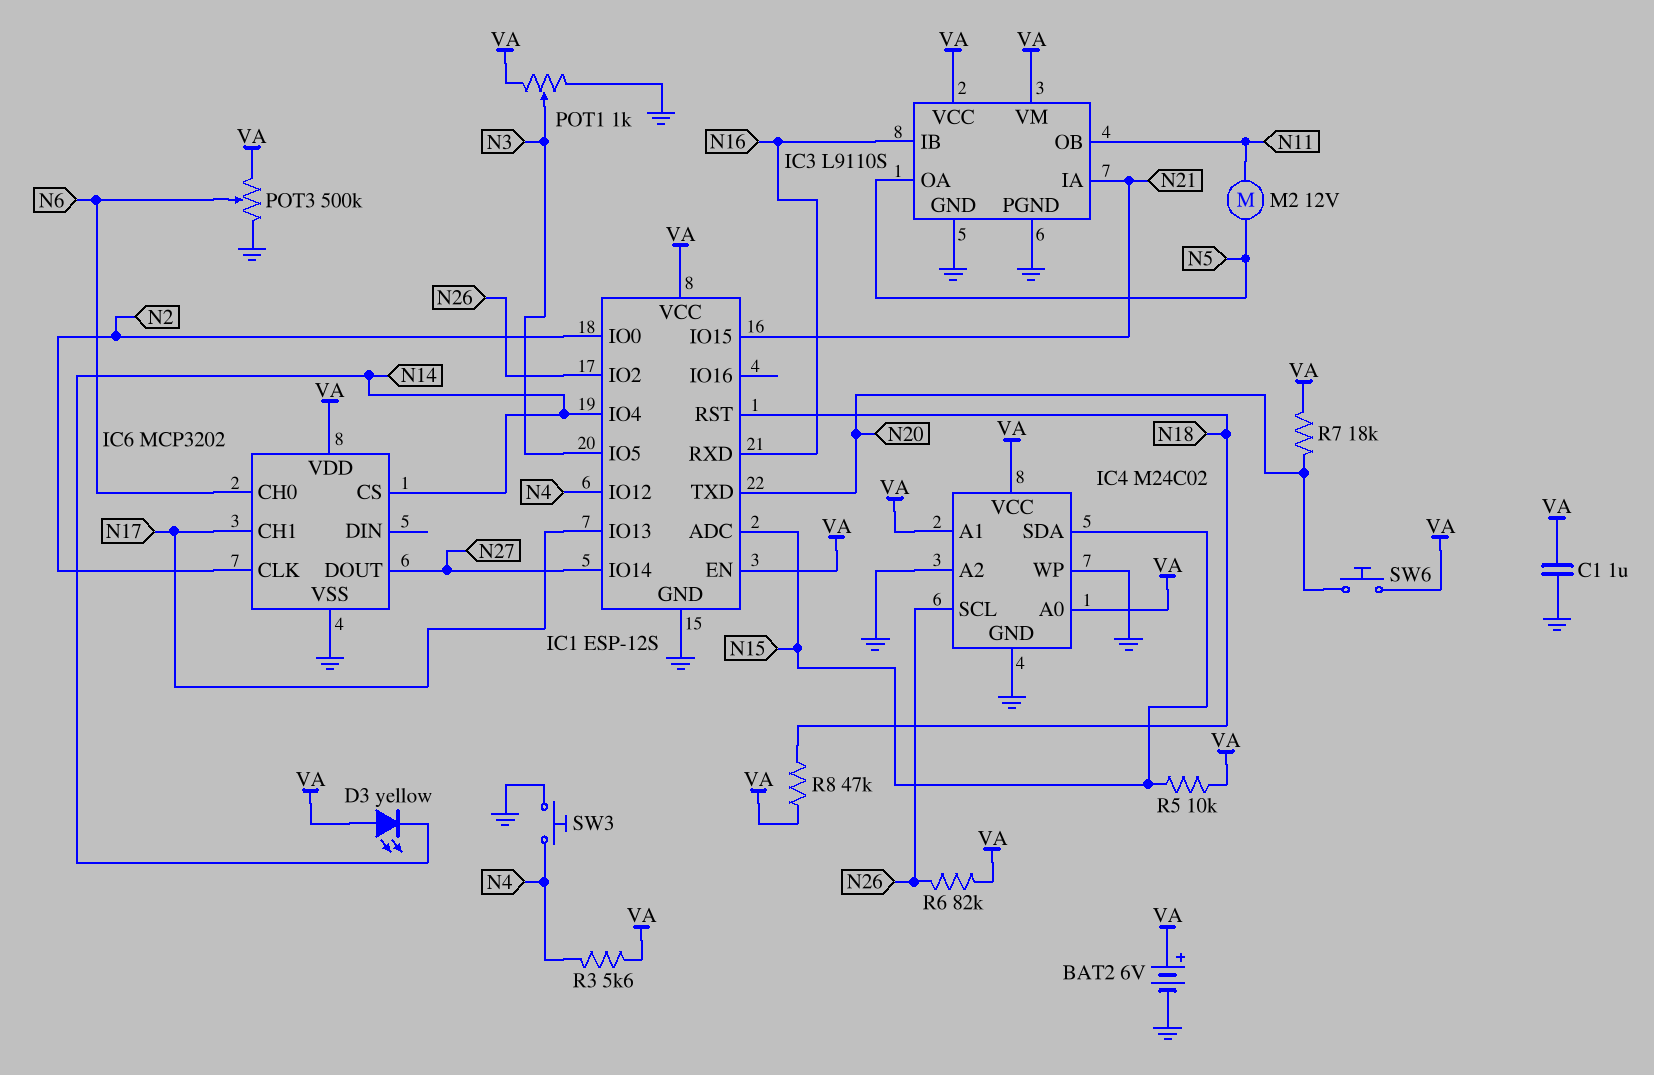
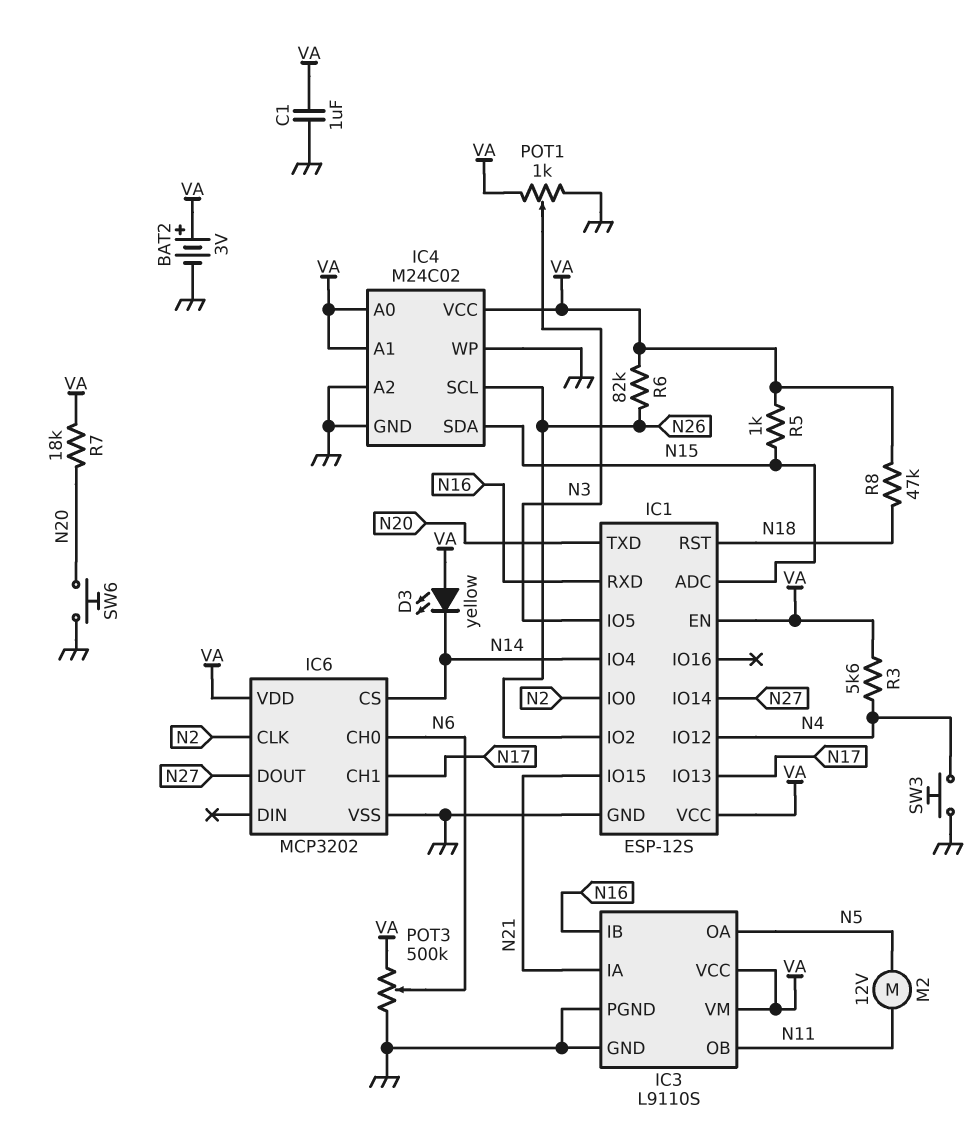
BAT2: 6V (plus VA, minus GND) -> 3V (plus VA, minus GND)
R5: 10k (N15, VA) -> 1k (N15, VA)
SW6: button (N20, VA) -> button (GND, N20)

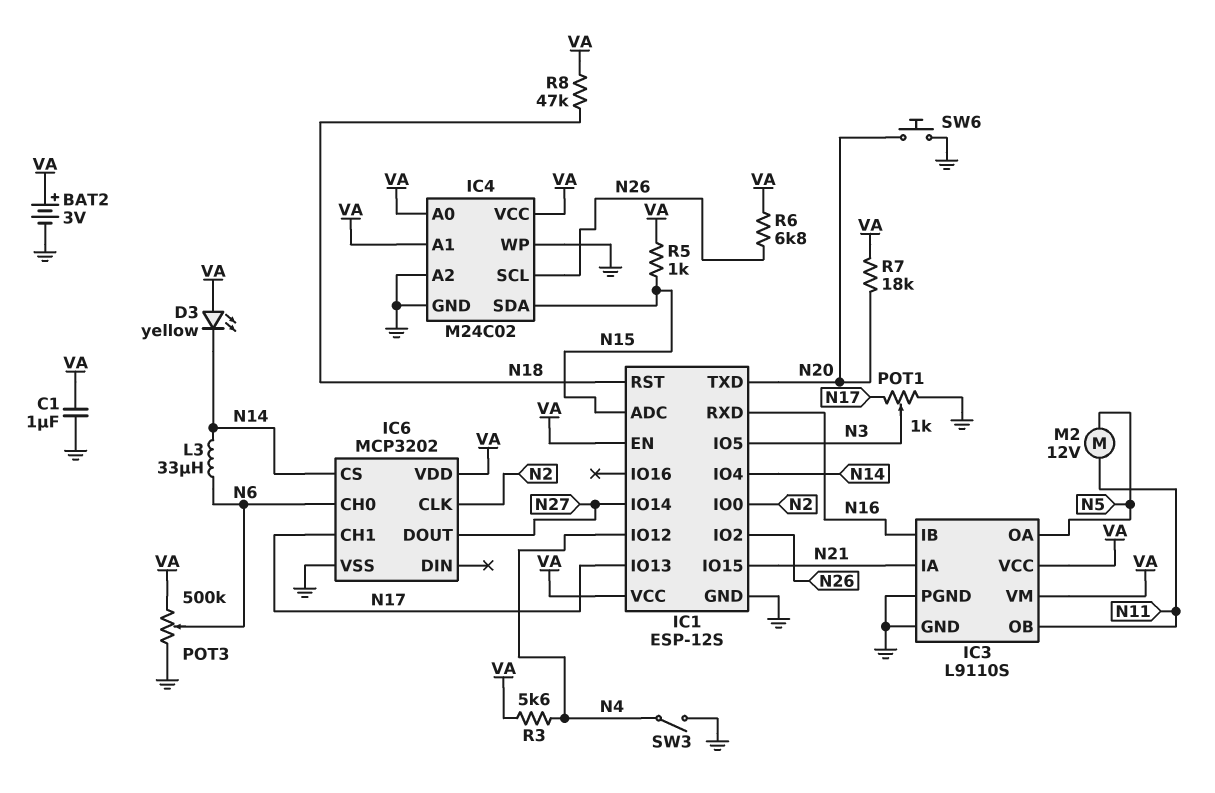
L3: none -> 33uH (N6, N14)
POT1: 1k (GND, VA, wiper N3) -> 1k (GND, N17, wiper N3)
R6: 82k (N26, VA) -> 6.8k (N26, VA)
SW3: button (GND, N4) -> switch (GND, N4)

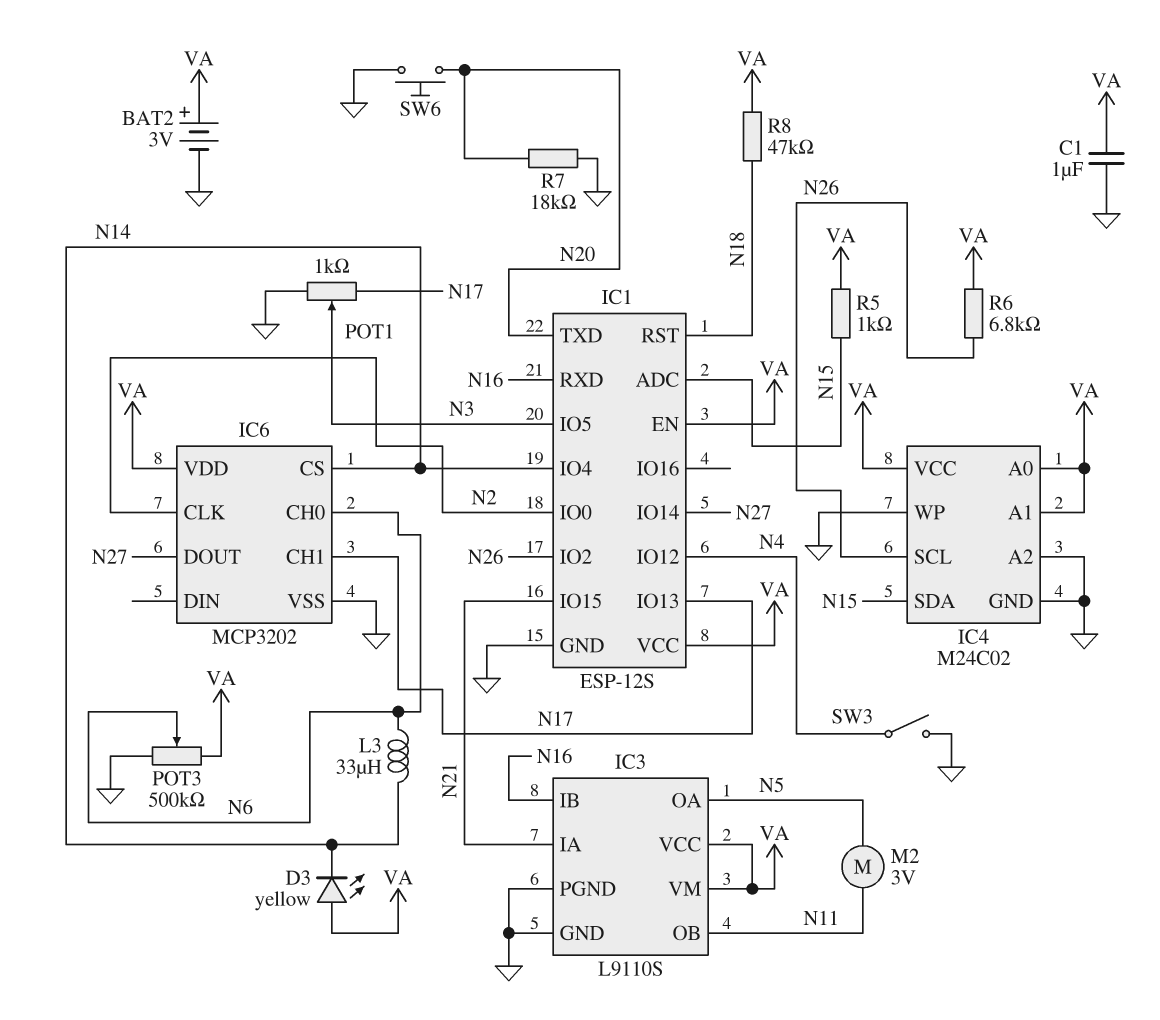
M2: motor 12V (N5, N11) -> motor 3V (N5, N11)
R3: 5.6k (N4, VA) -> none
R7: 18k (N20, VA) -> 18k (GND, N20)

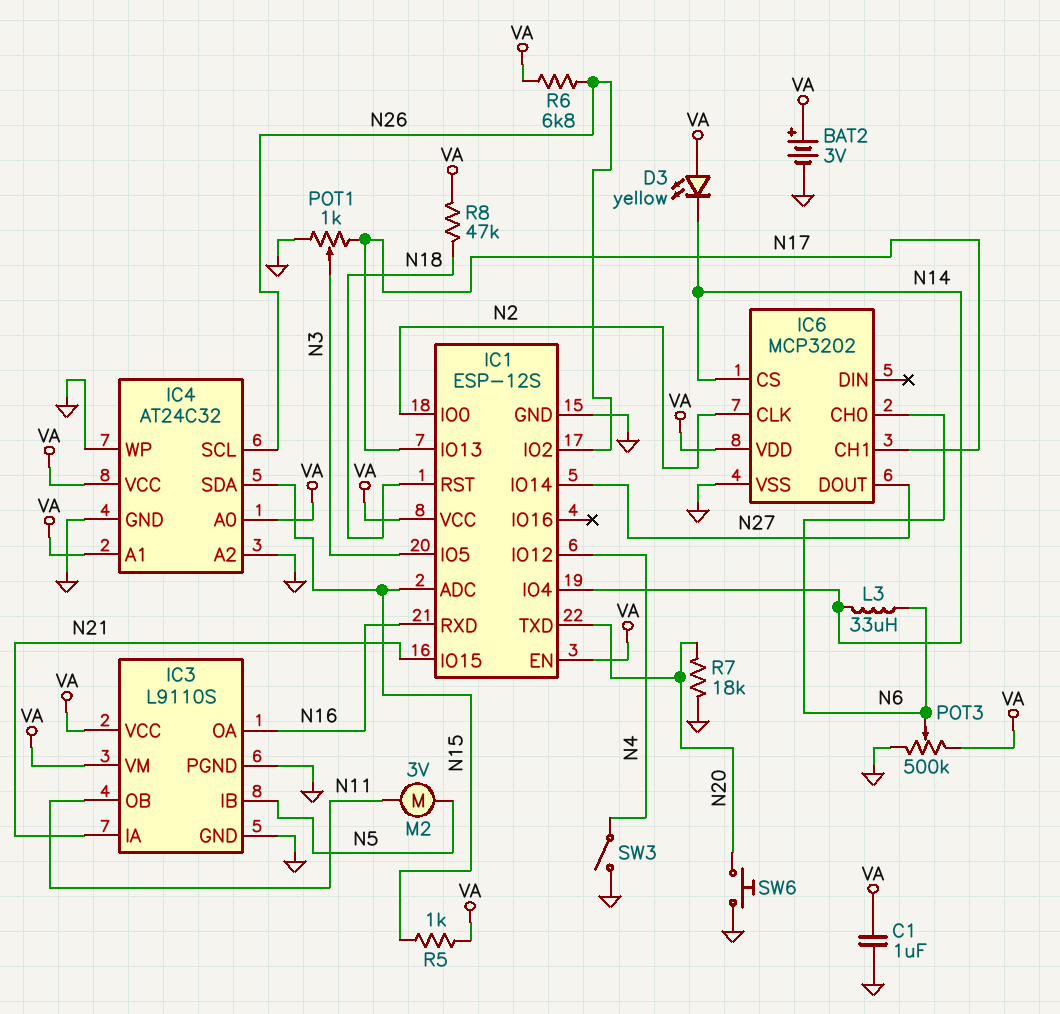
IC3 pin IB: N16 -> N5
IC3 pin OA: N5 -> N16
IC4: M24C02 -> AT24C32

